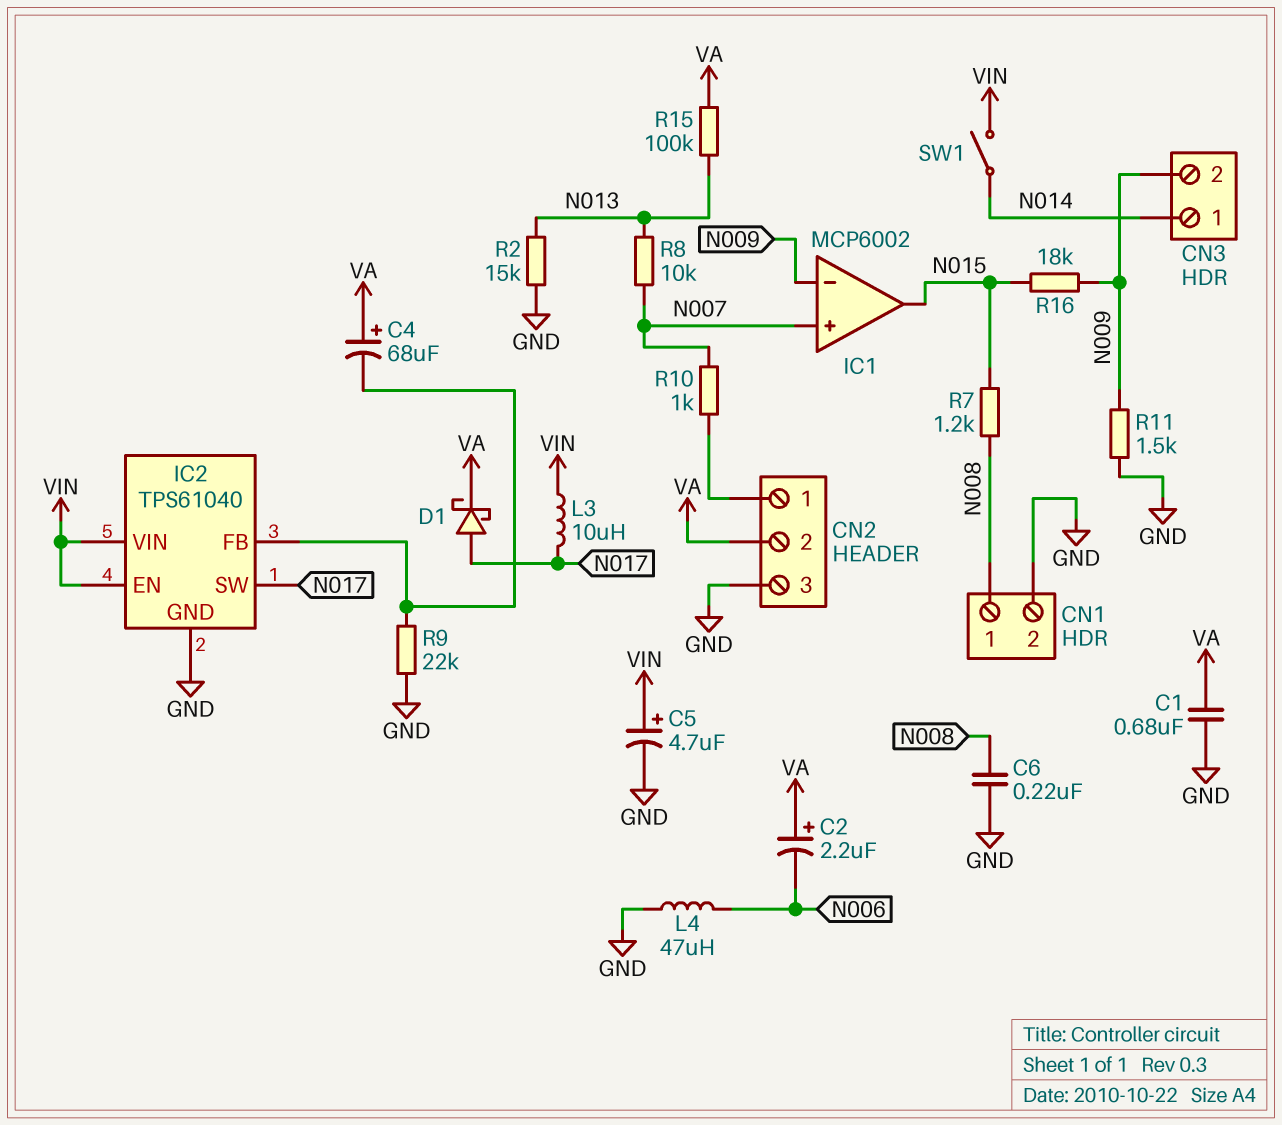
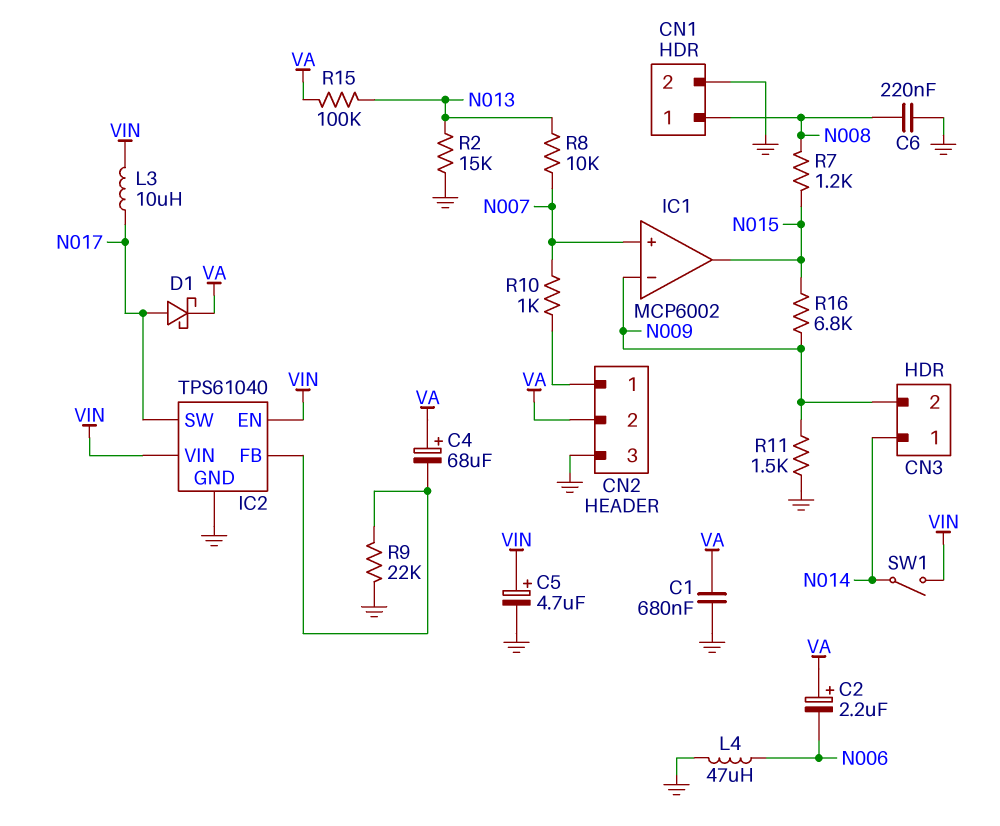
R16: 18k (N009, N015) -> 6.8k (N009, N015)

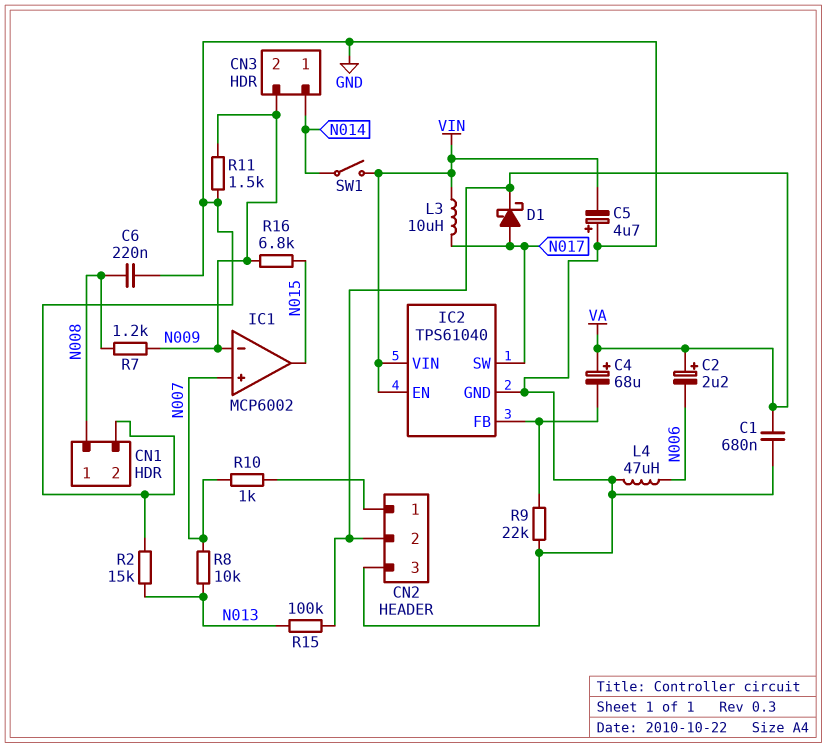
C5: 4.7uF (plus VIN, minus GND) -> 4.7uF (plus GND, minus VIN)
R7: 1.2k (N008, N015) -> 1.2k (N008, N009)

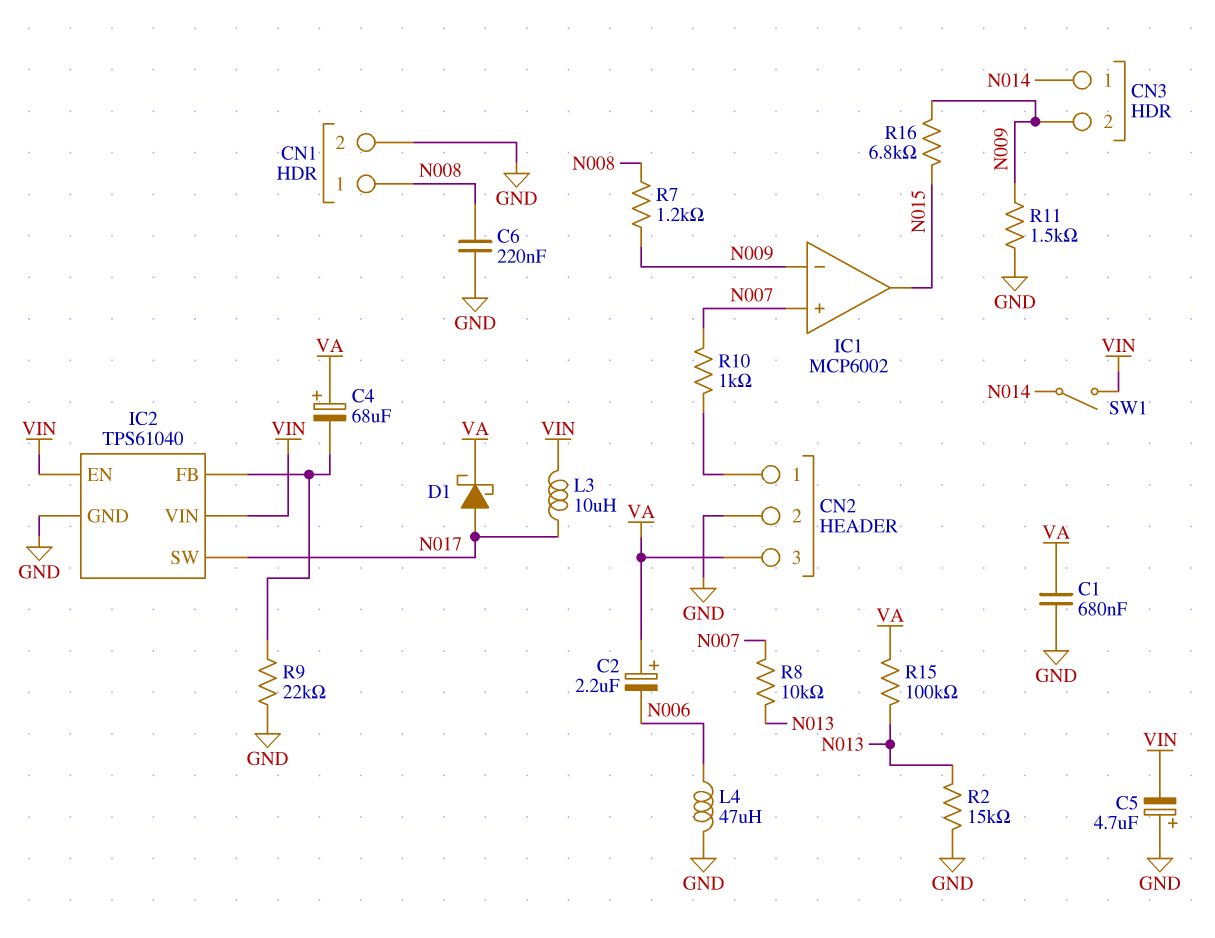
CN2 pin 2: VA -> GND
CN2 pin 3: GND -> VA

